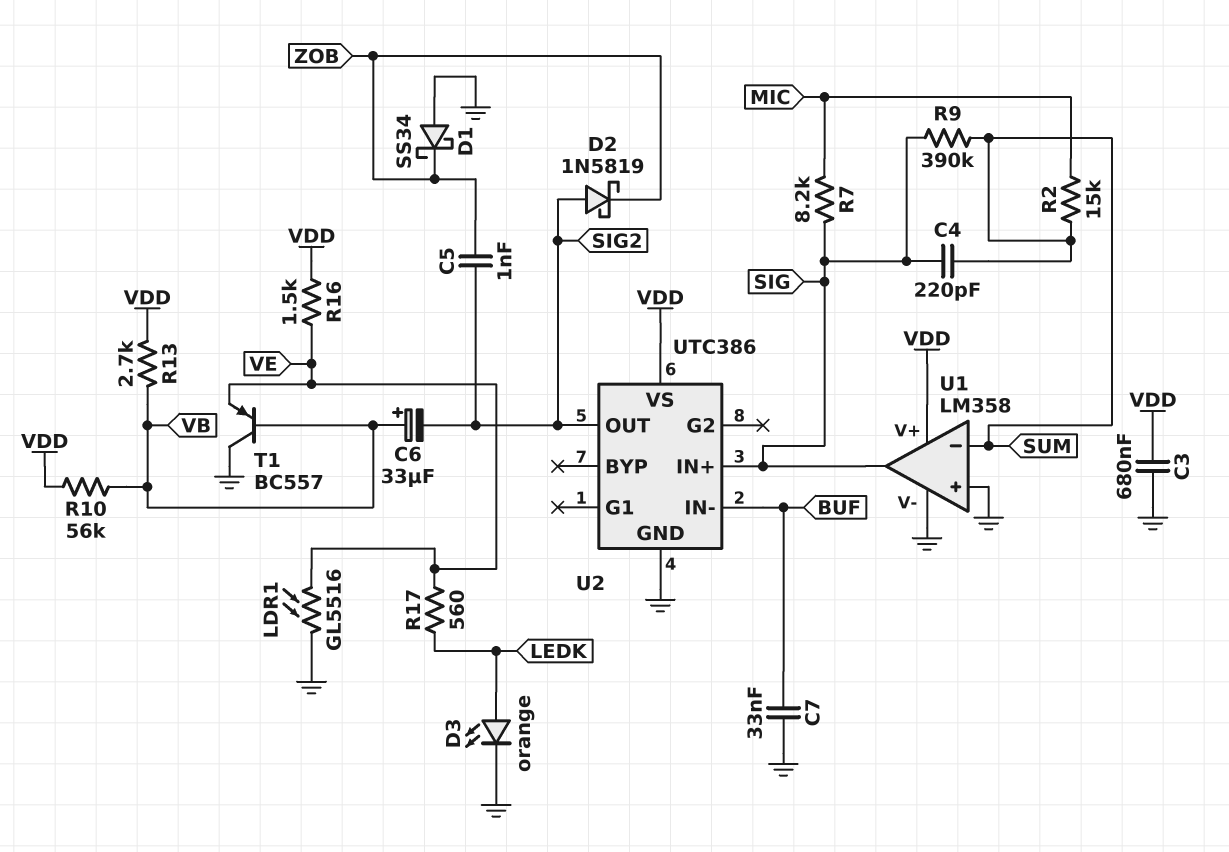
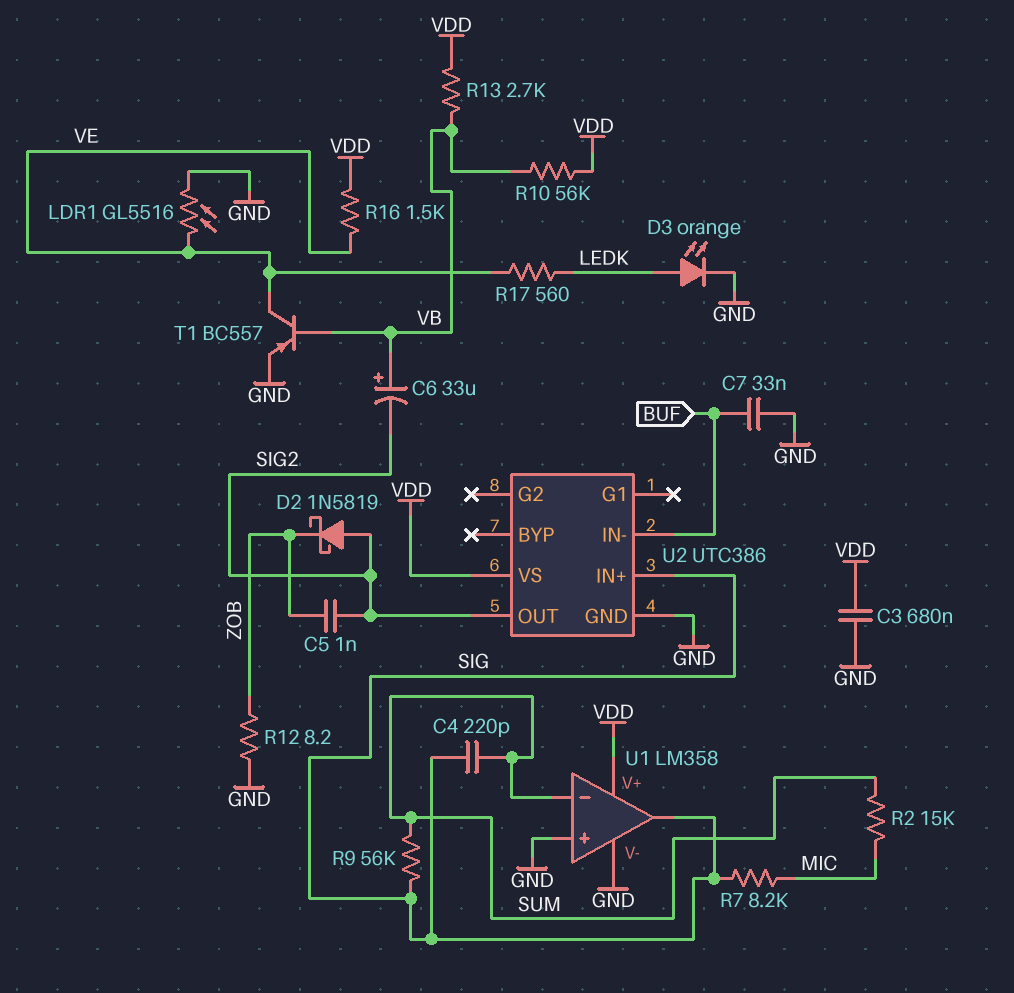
D1: schottky SS34 (A GND, K ZOB) -> none
R9: 390k (SIG, SUM) -> 56k (SIG, SUM)
R12: none -> 8.2 (GND, ZOB)
T1: PNP BC557 (B VB, C GND, E VE) -> PNP BC557 (B VB, C VE, E GND)

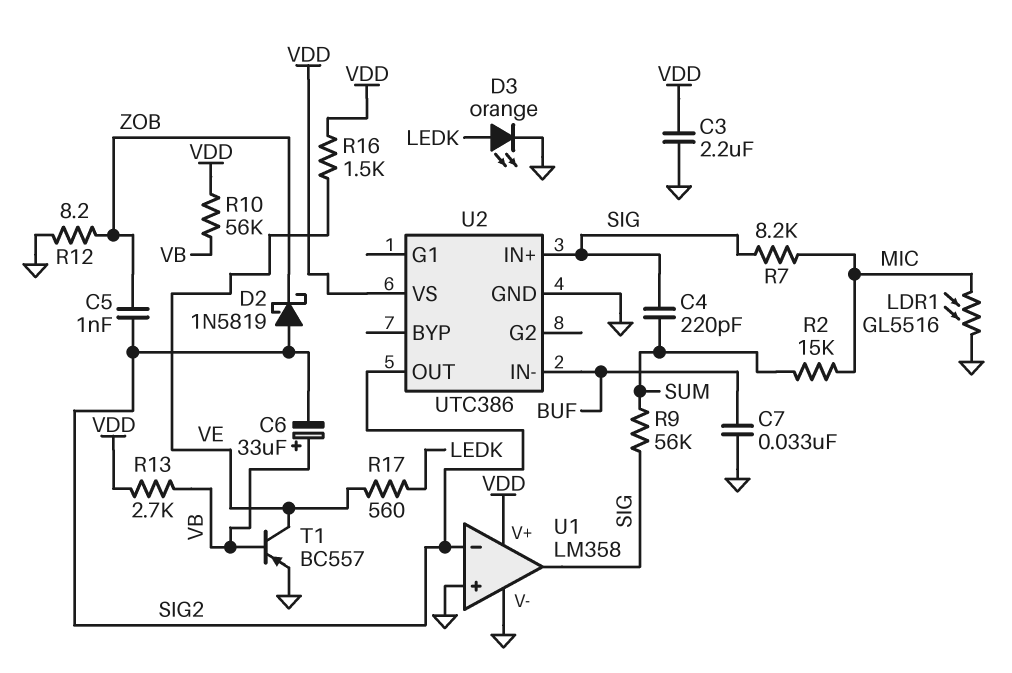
C3: 680nF (GND, VDD) -> 2.2uF (GND, VDD)
LDR1: GL5516 (GND, VE) -> GL5516 (GND, MIC)
U1 pin in-: SUM -> SIG2

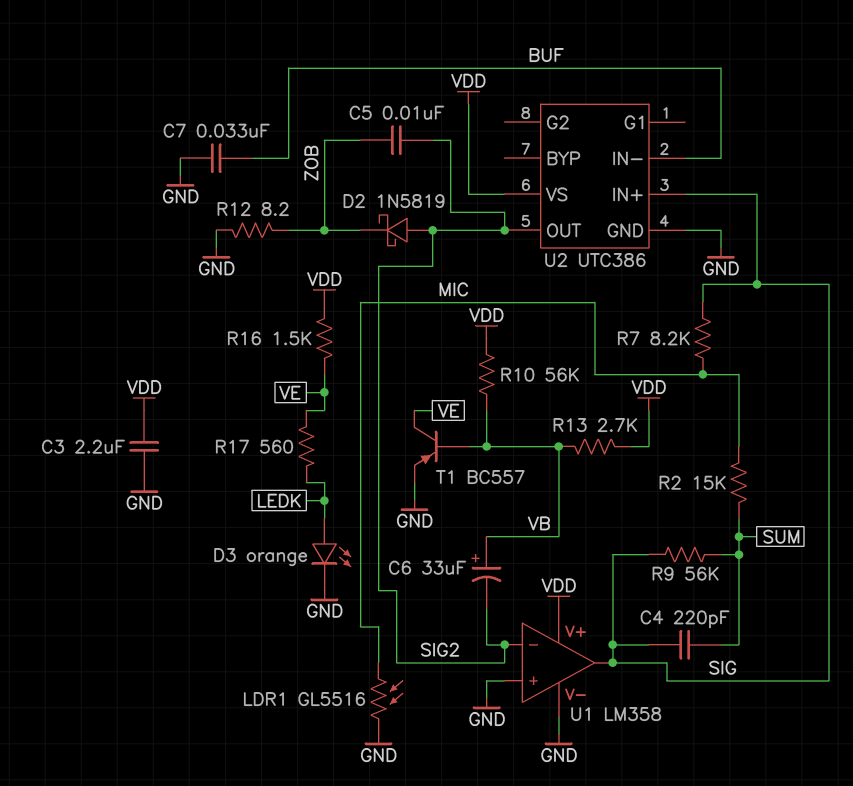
C5: 1nF (SIG2, ZOB) -> 10nF (SIG2, ZOB)

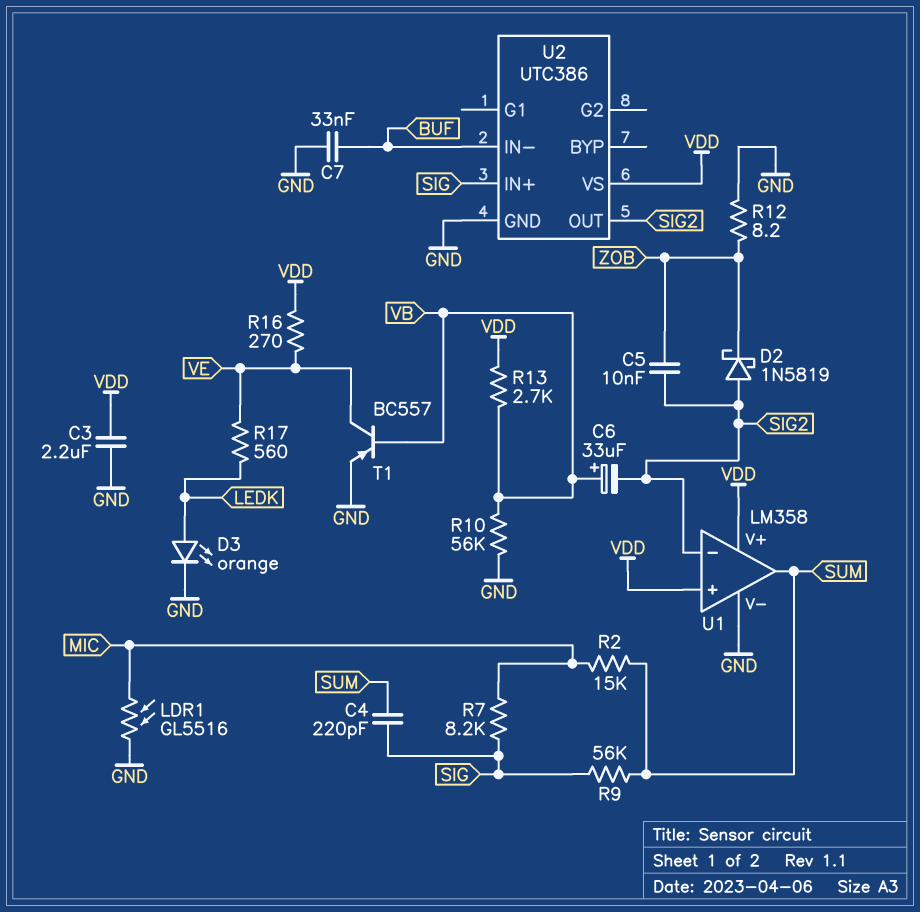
R10: 56k (VB, VDD) -> 56k (GND, VB)
R16: 1.5k (VDD, VE) -> 270 (VDD, VE)
U1 pin in+: GND -> VDD
U1 pin out: SIG -> SUM

